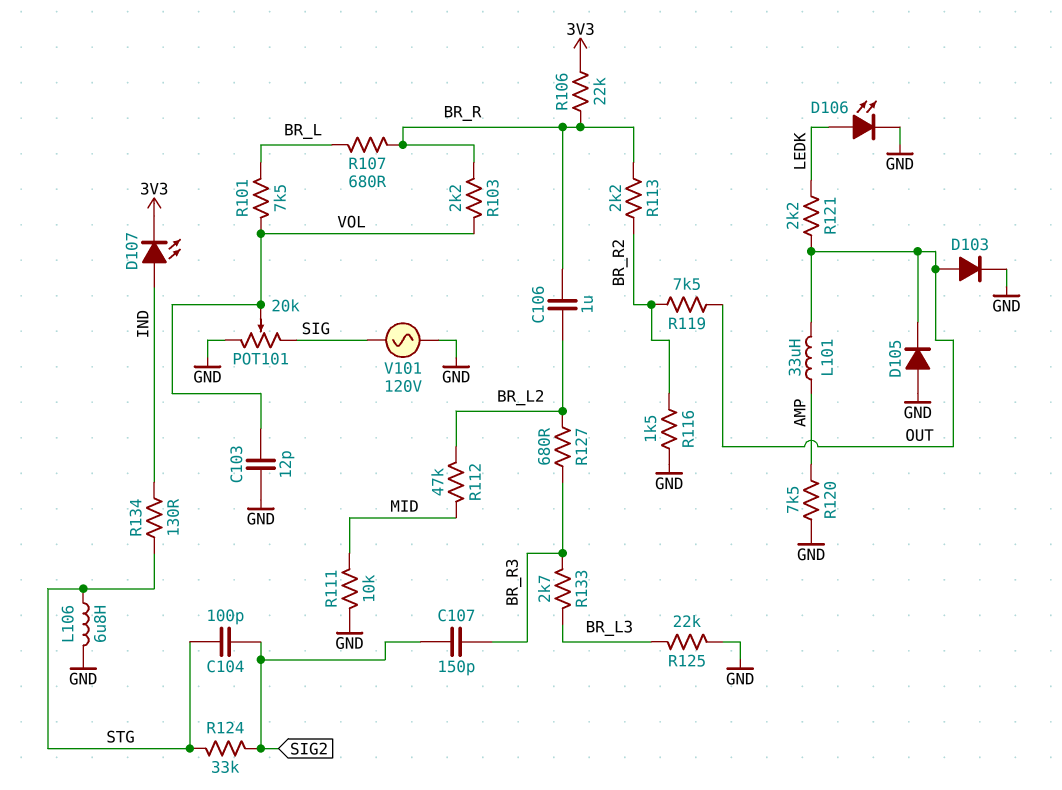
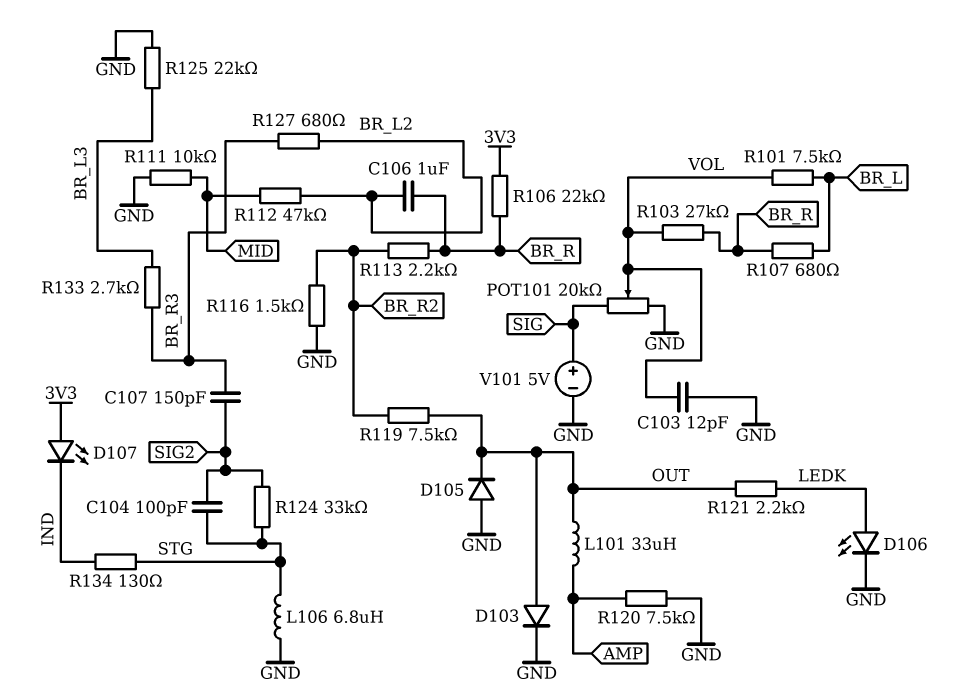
D107: LED (A IND, K 3V3) -> LED (A 3V3, K IND)
R103: 2.2k (BR_R, VOL) -> 27k (BR_R, VOL)
V101: AC 120V (GND, SIG) -> 5V (plus SIG, minus GND)

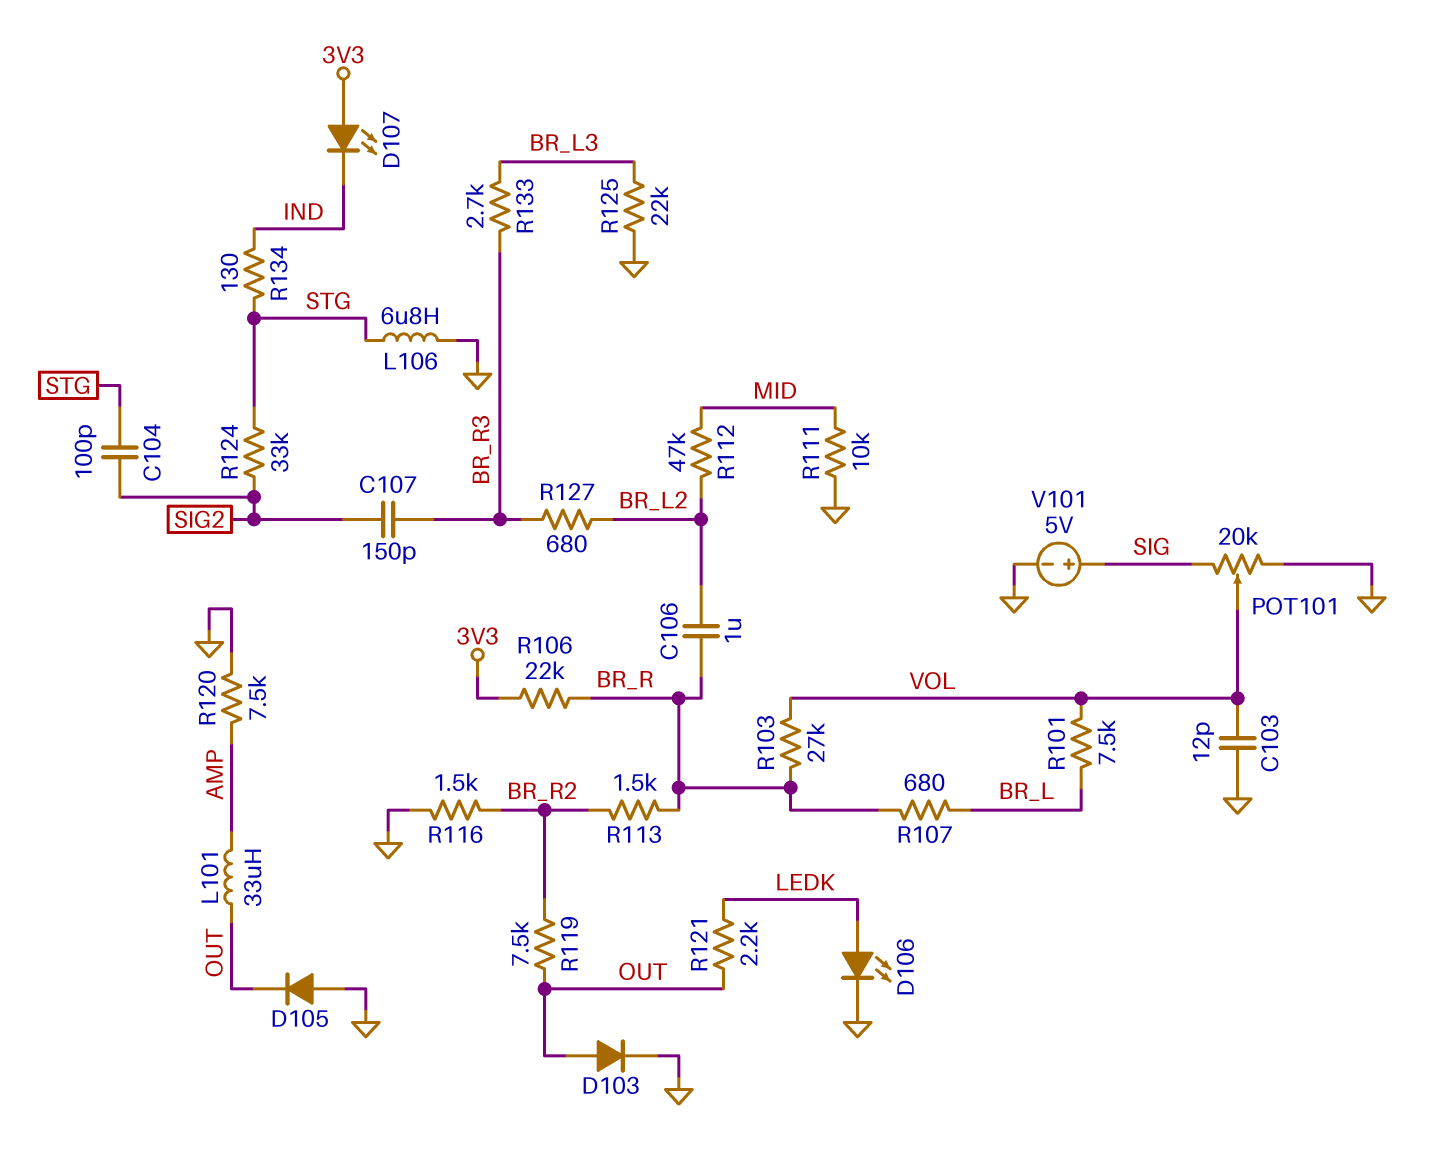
R113: 2.2k (BR_R, BR_R2) -> 1.5k (BR_R, BR_R2)

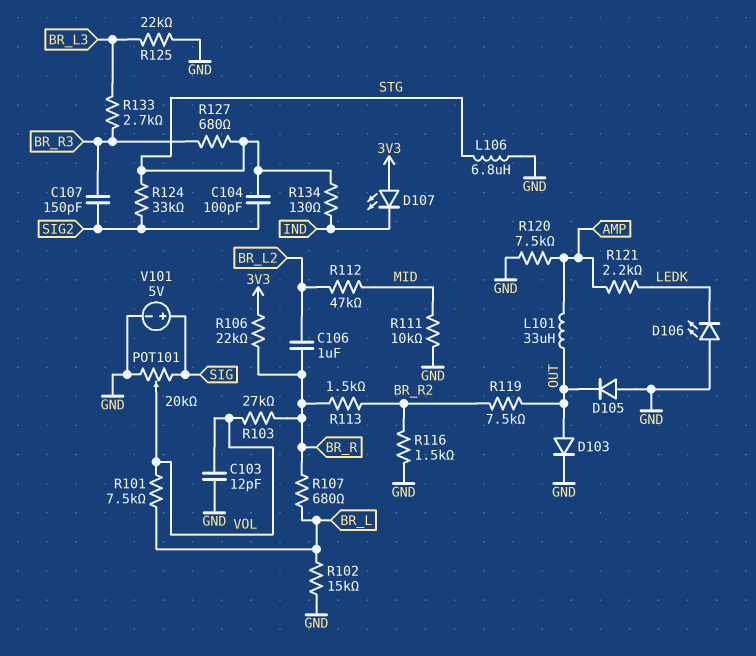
D106: LED (A LEDK, K GND) -> LED (A GND, K LEDK)
R102: none -> 15k (BR_L, GND)
R121: 2.2k (LEDK, OUT) -> 2.2k (AMP, LEDK)
R127: 680 (BR_L2, BR_R3) -> 680 (BR_R3, STG)

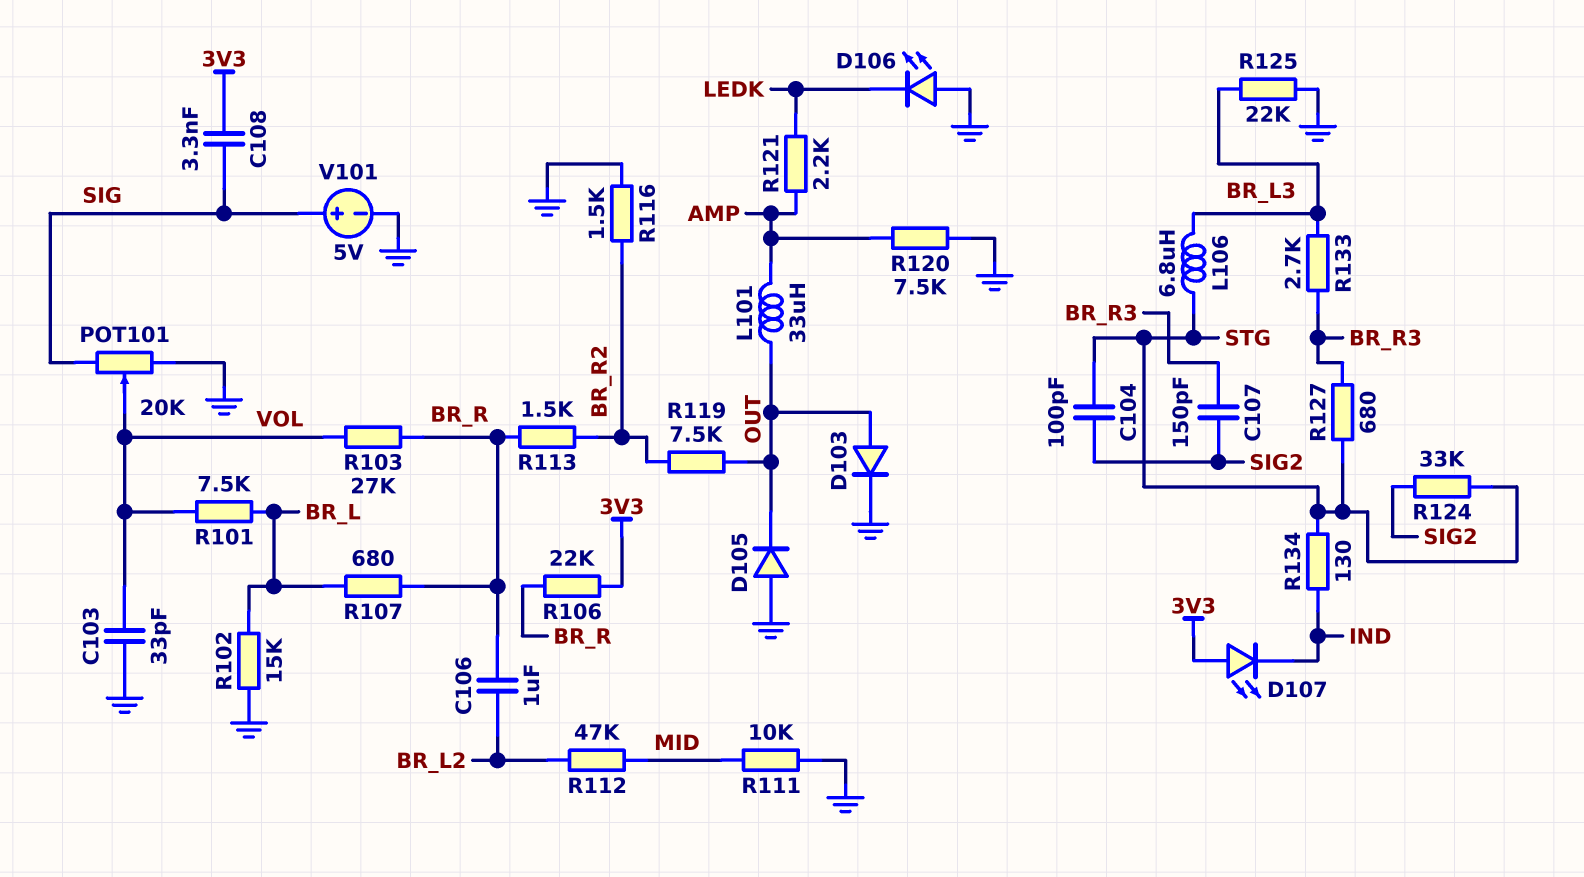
C103: 12pF (GND, VOL) -> 33pF (GND, VOL)
C108: none -> 3.3nF (3V3, SIG)
L106: 6.8uH (GND, STG) -> 6.8uH (BR_L3, STG)

